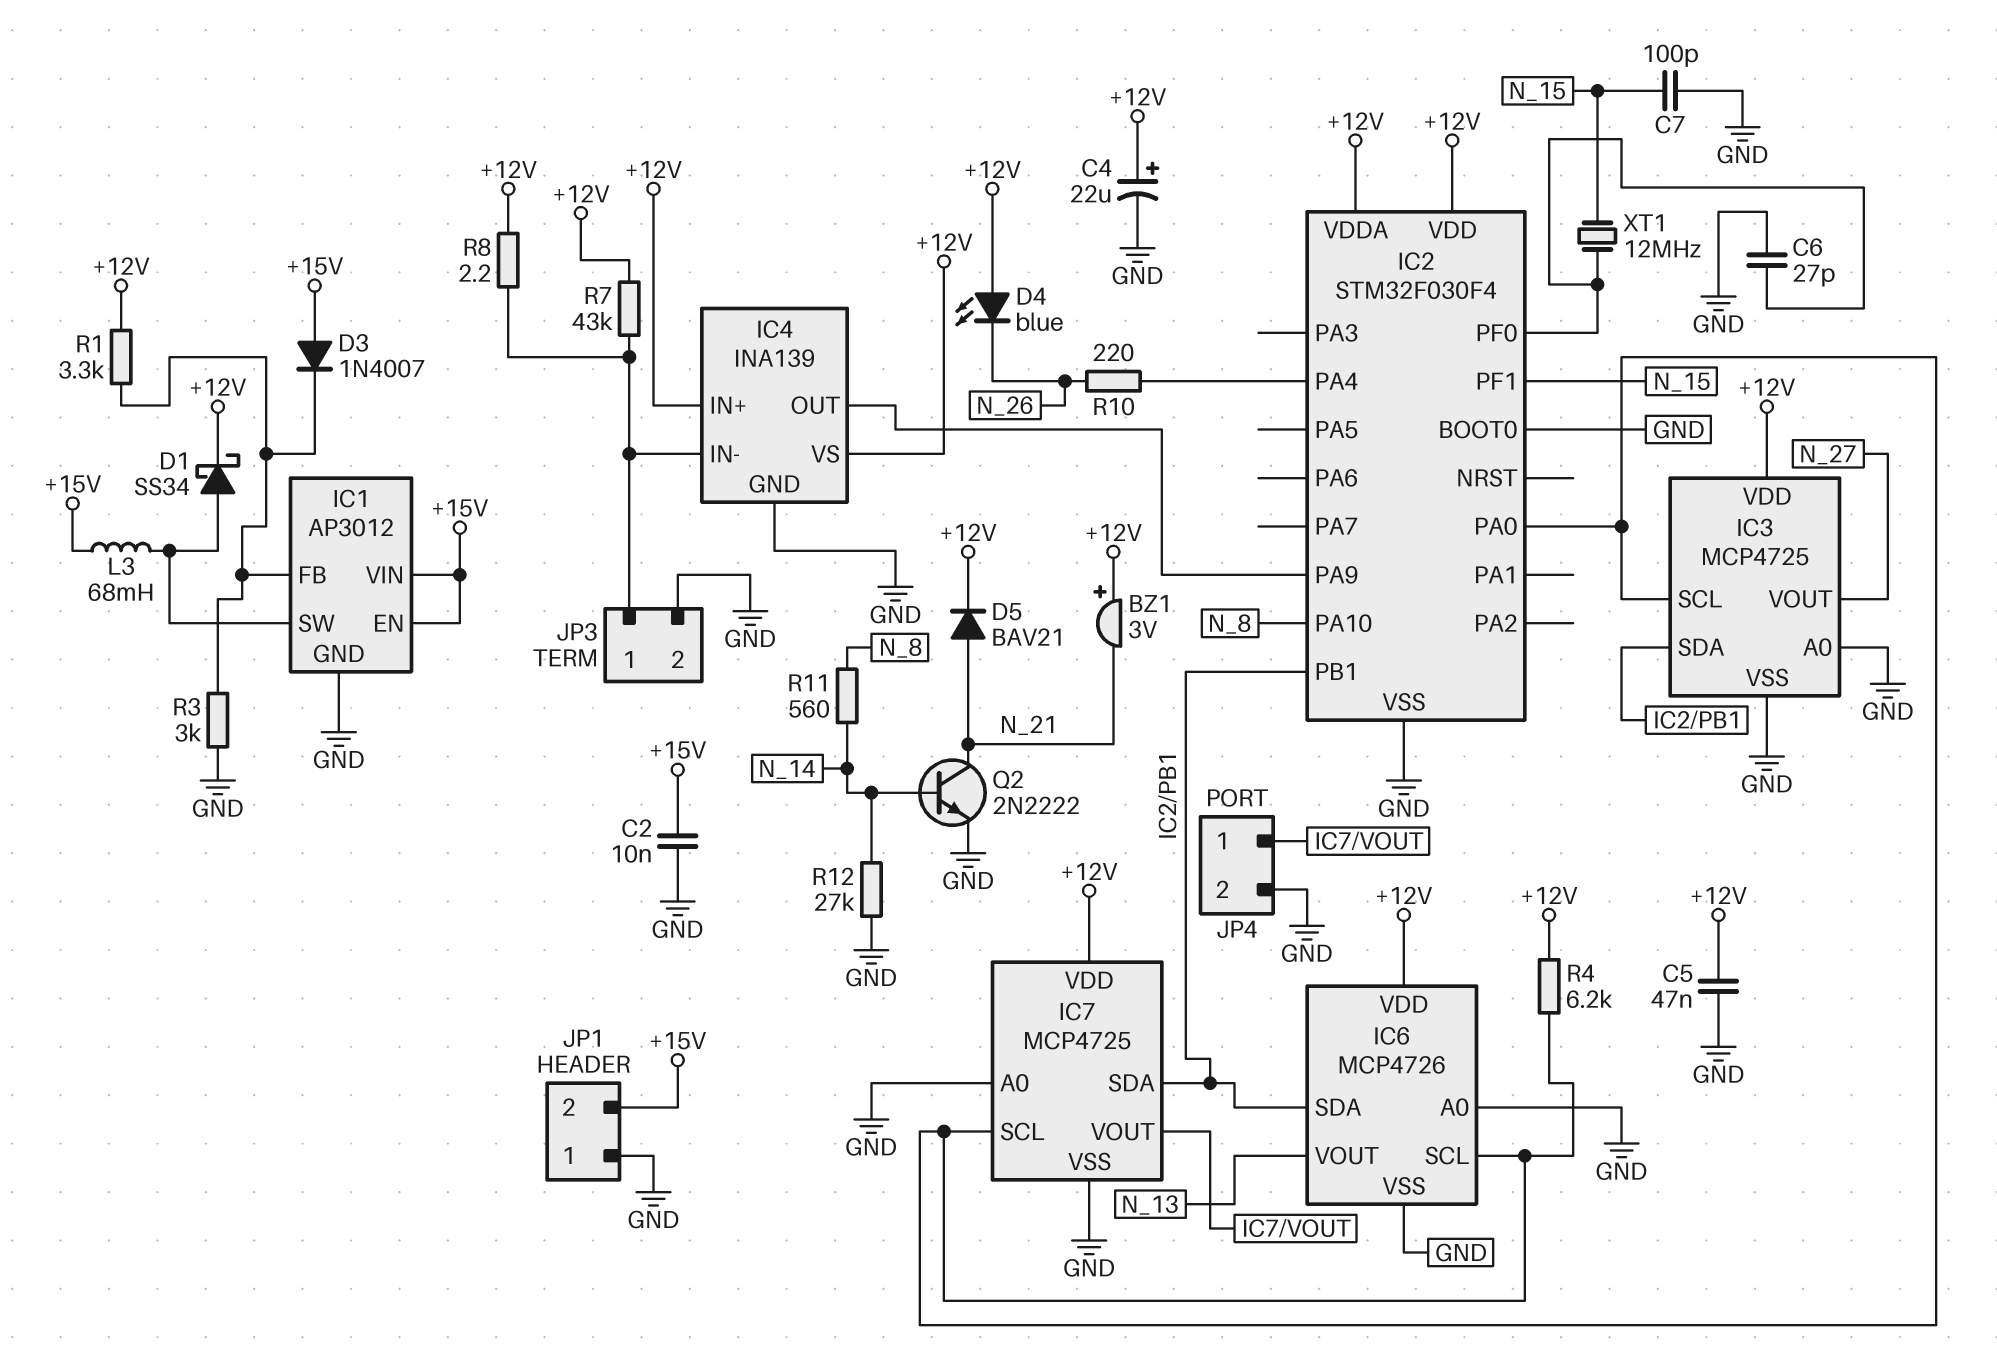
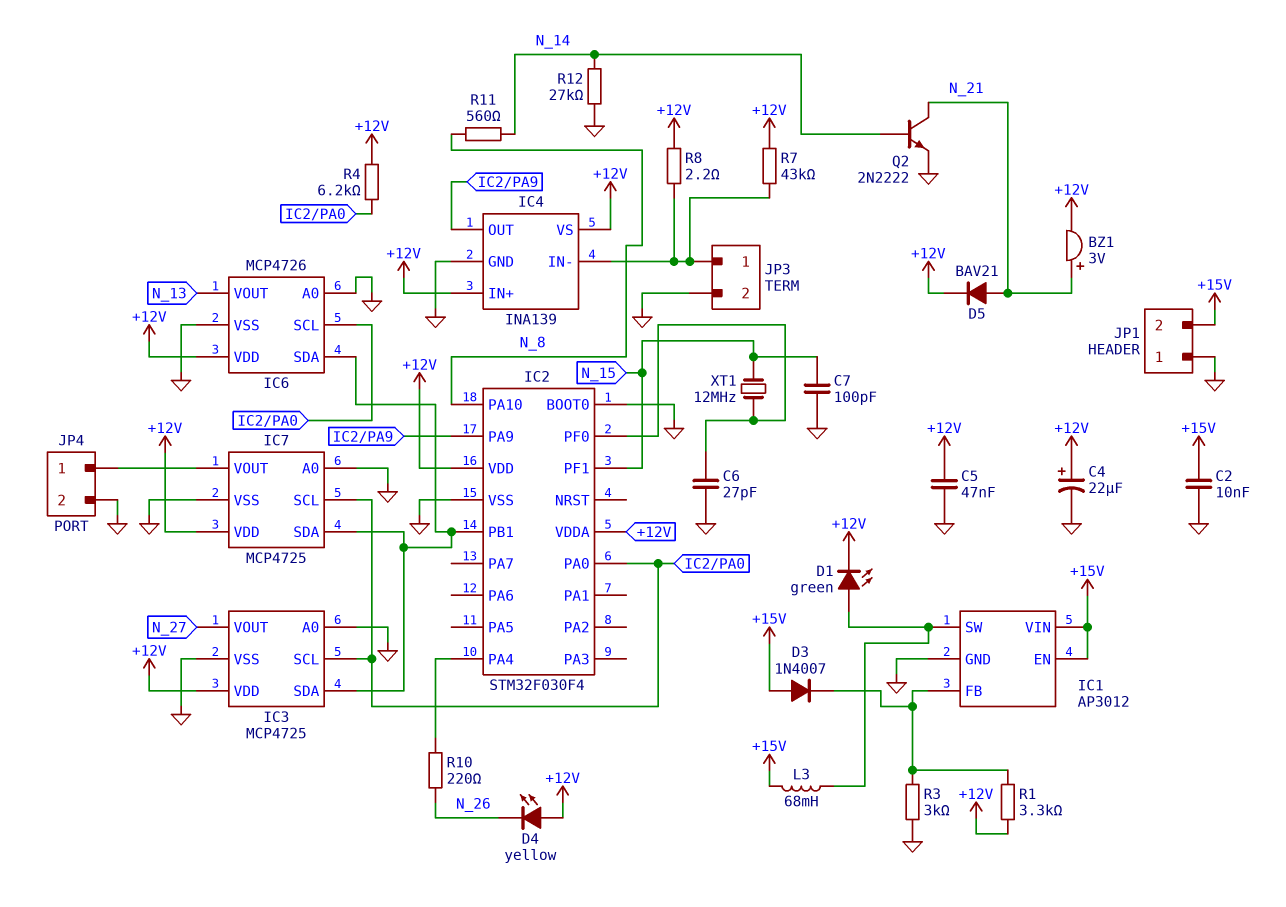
BZ1: buzzer 3V (plus +12V, minus N_21) -> buzzer 3V (plus N_21, minus +12V)
D1: schottky SS34 (A IC1/SW, K +12V) -> LED green (A IC1/SW, K +12V)
D4: LED blue (A +12V, K N_26) -> LED yellow (A +12V, K N_26)

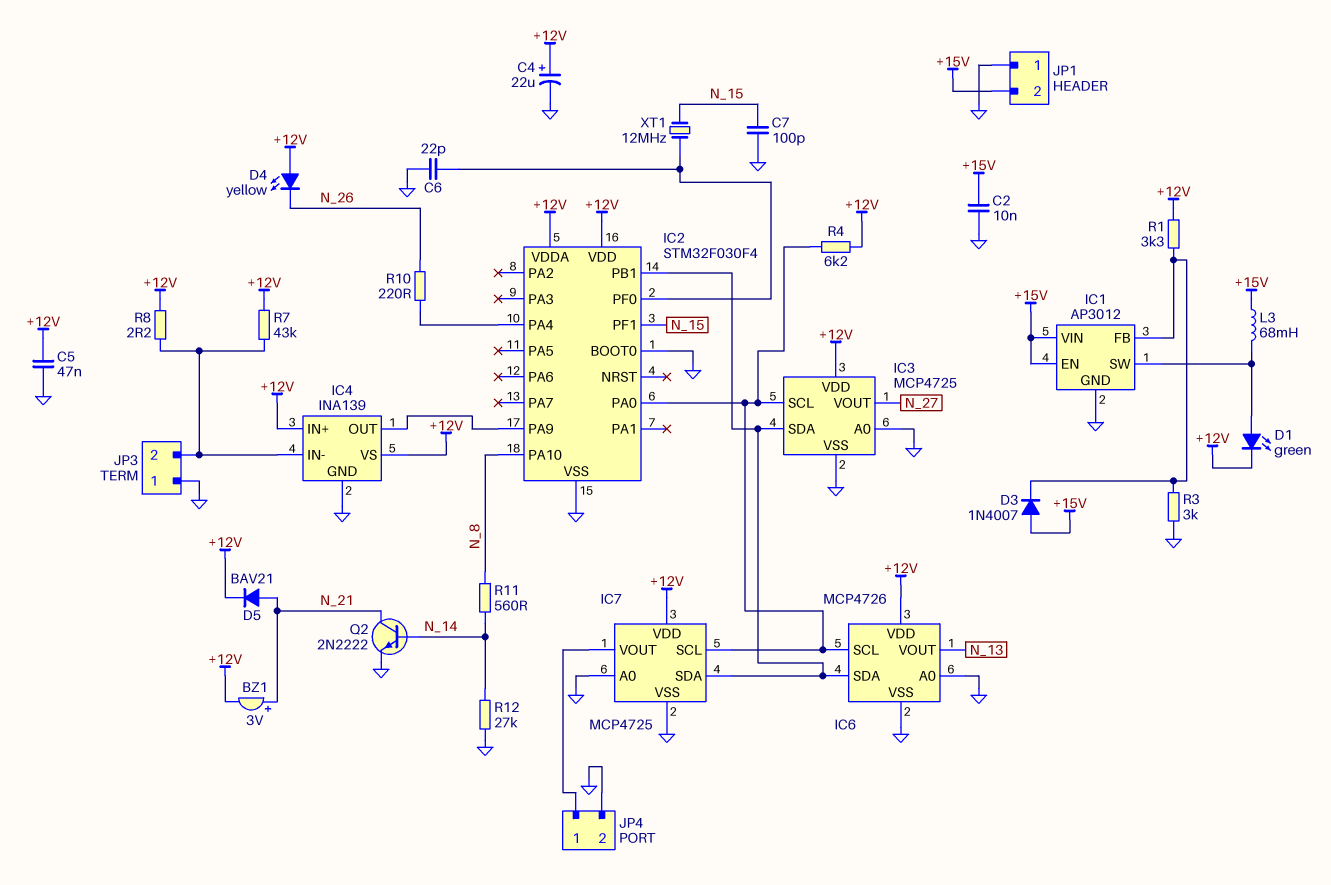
C6: 27pF (GND, IC2/PF0) -> 22pF (GND, IC2/PF0)
JP3 pin 1: IC4/IN- -> GND
JP3 pin 2: GND -> IC4/IN-

